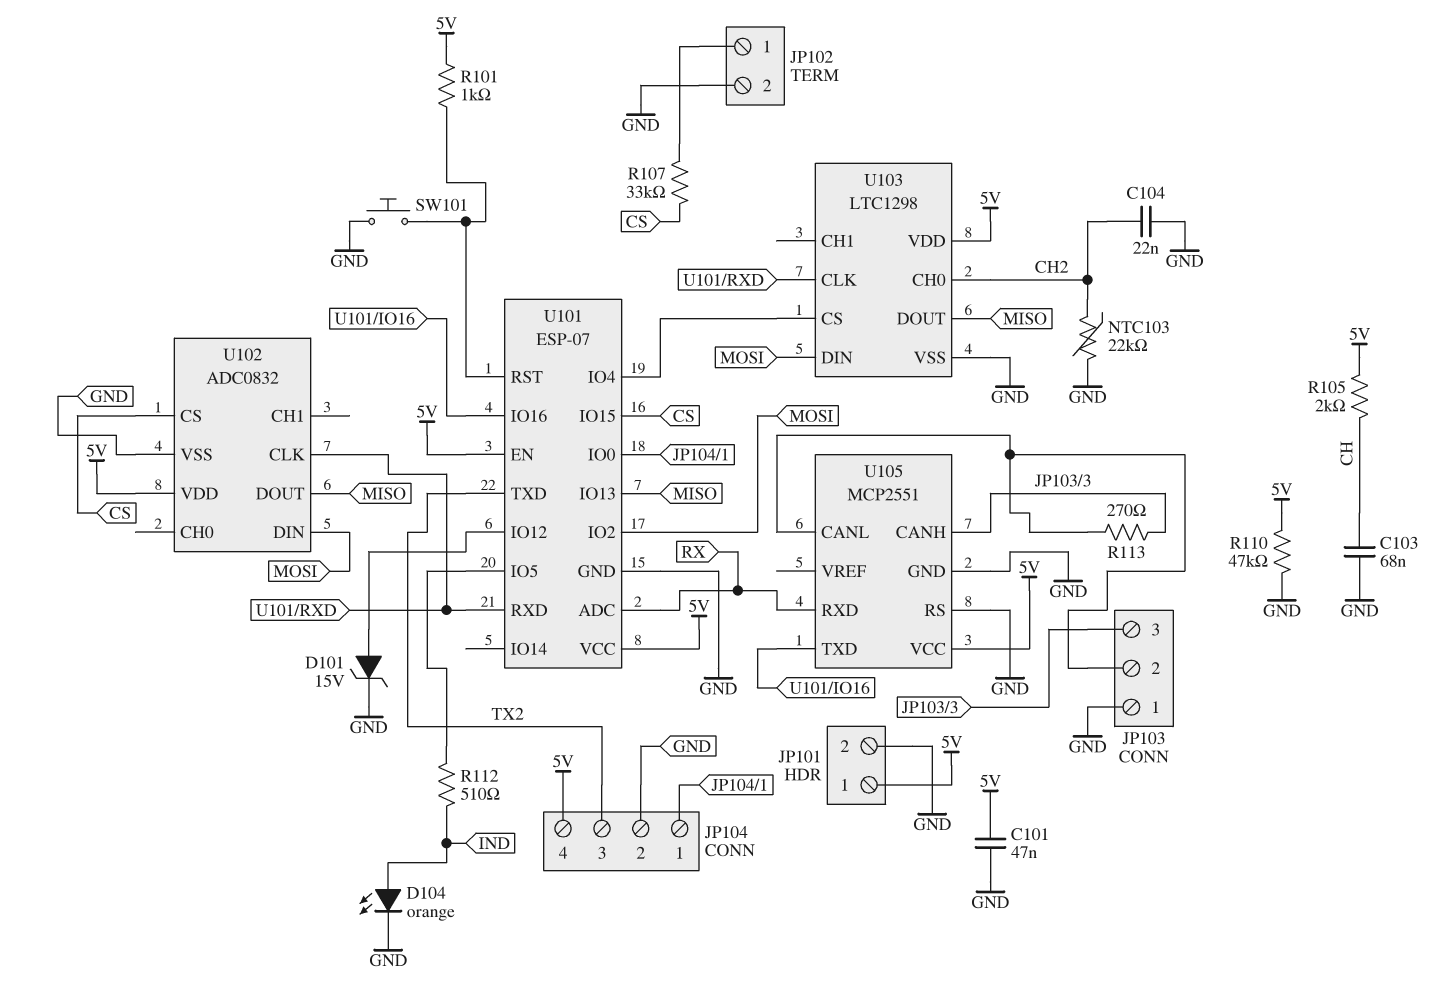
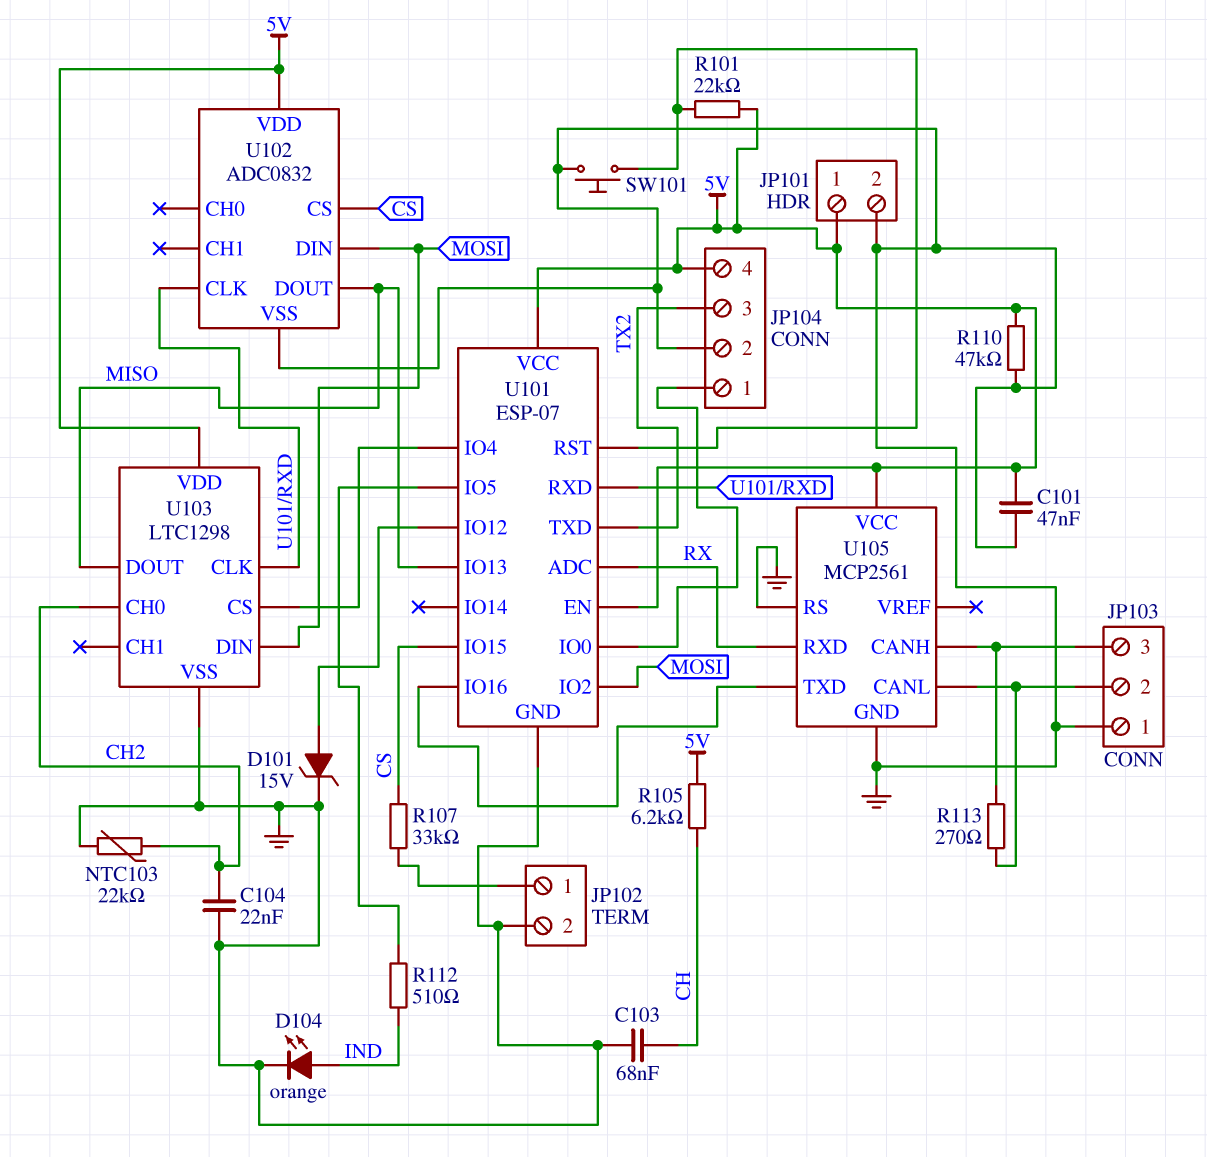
R101: 1k (5V, U101/RST) -> 22k (5V, U101/RST)
R105: 2k (5V, CH) -> 6.2k (5V, CH)
U105: MCP2551 -> MCP2561

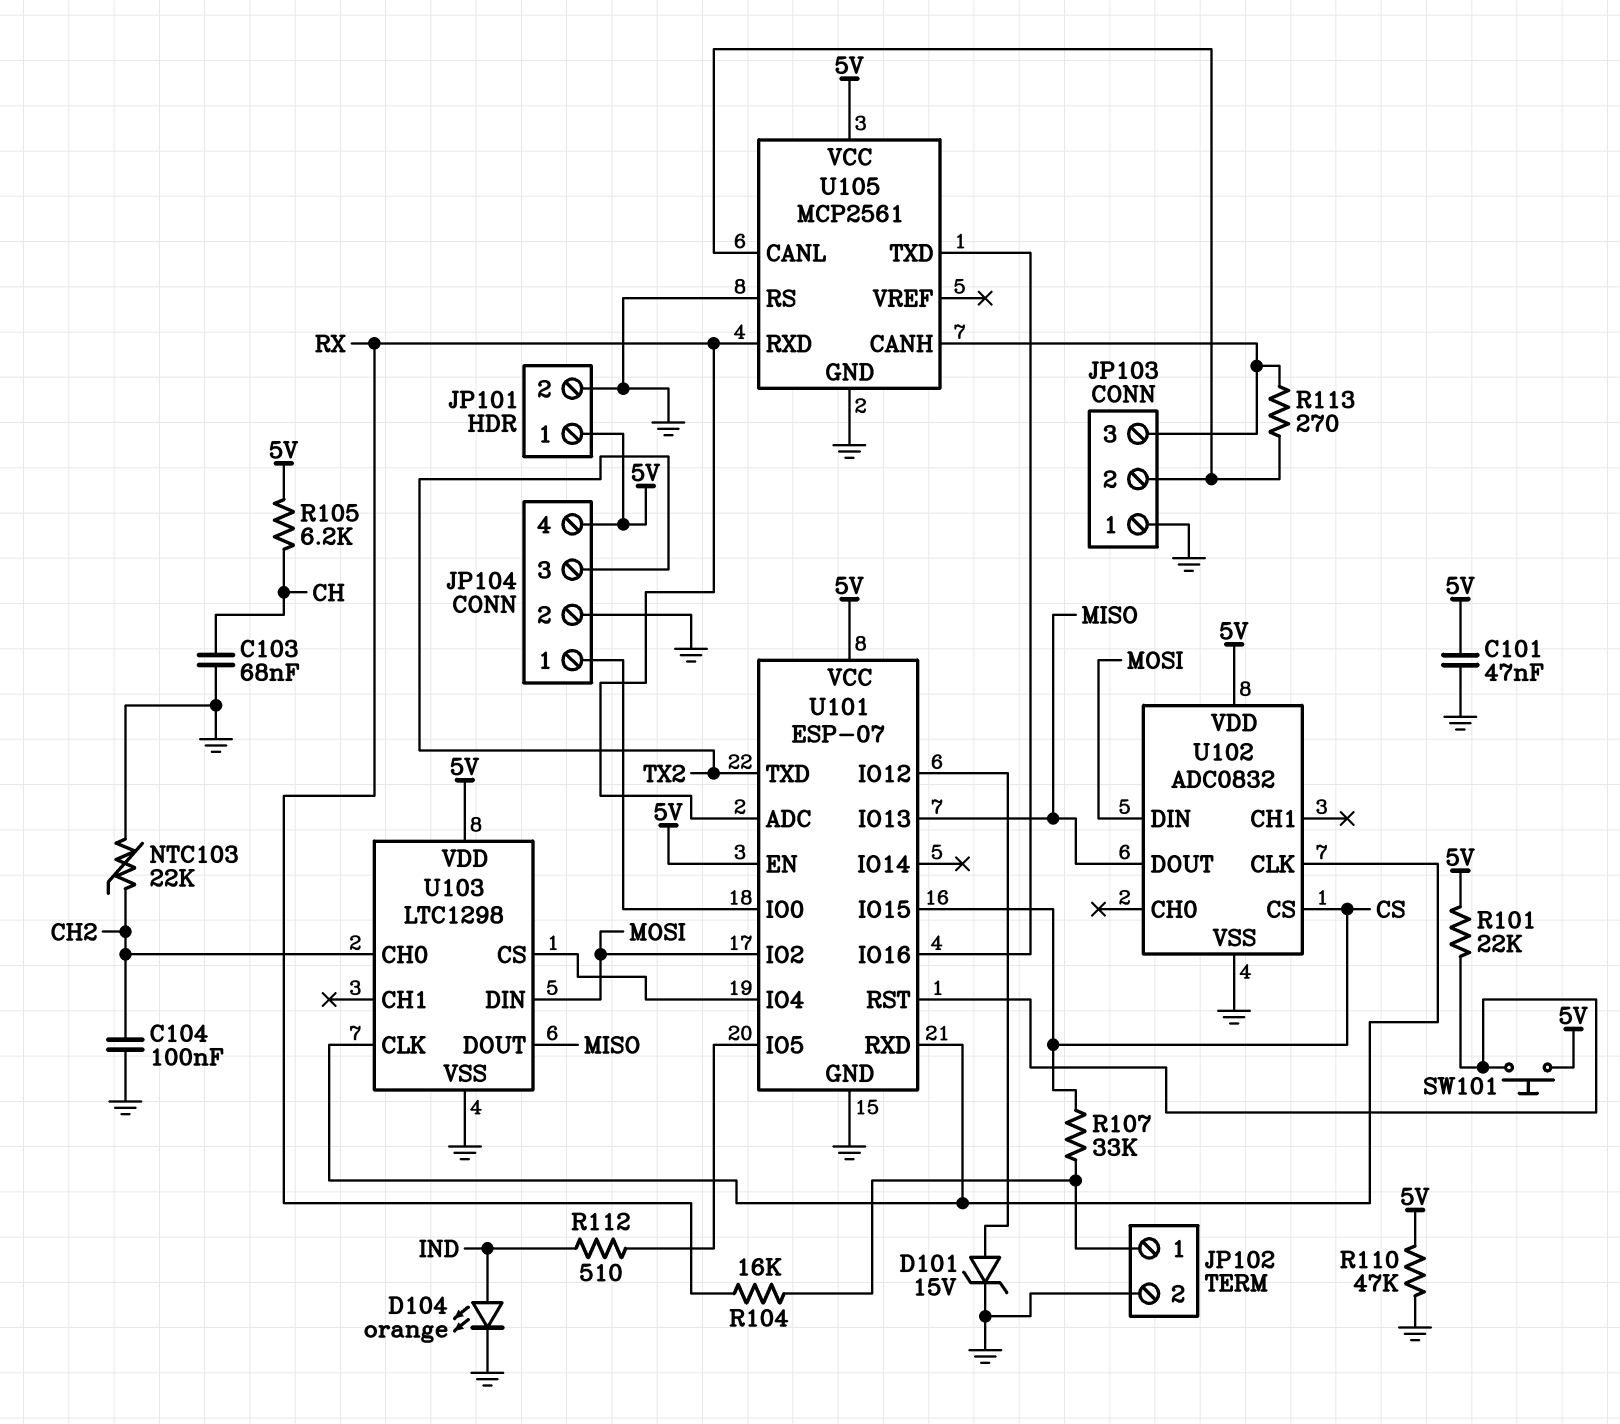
C104: 22nF (CH2, GND) -> 100nF (CH2, GND)
R104: none -> 16k (JP102/1, RX)
SW101: button (GND, U101/RST) -> button (5V, U101/RST)

